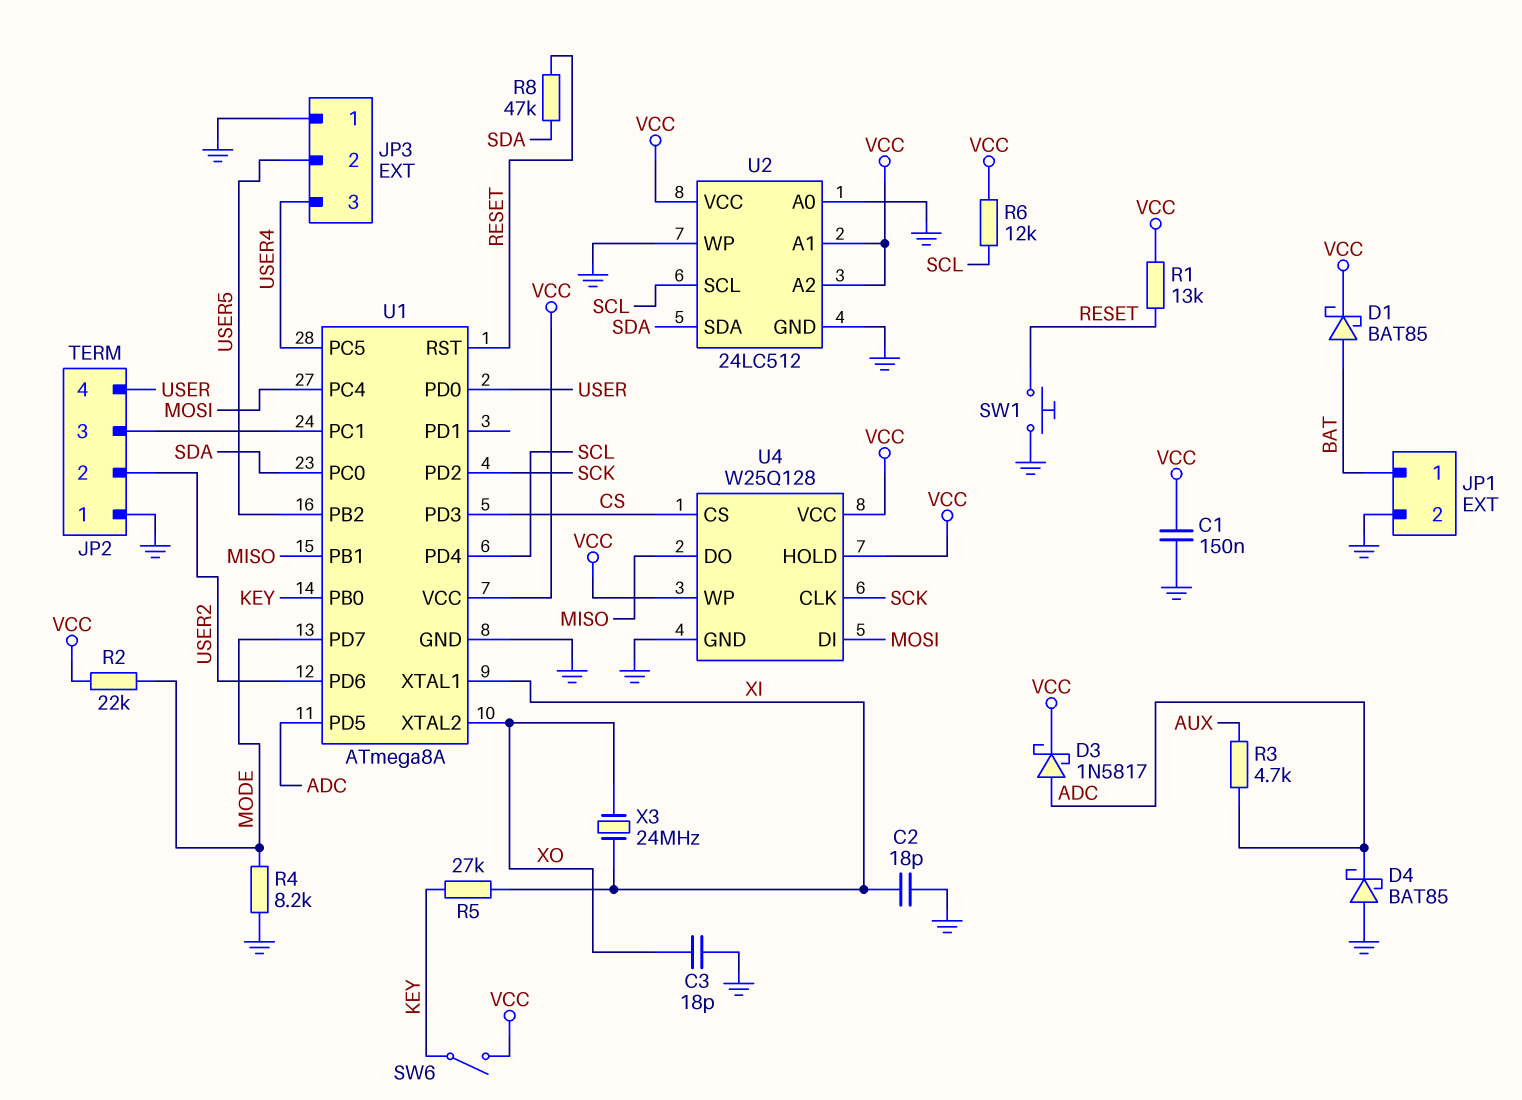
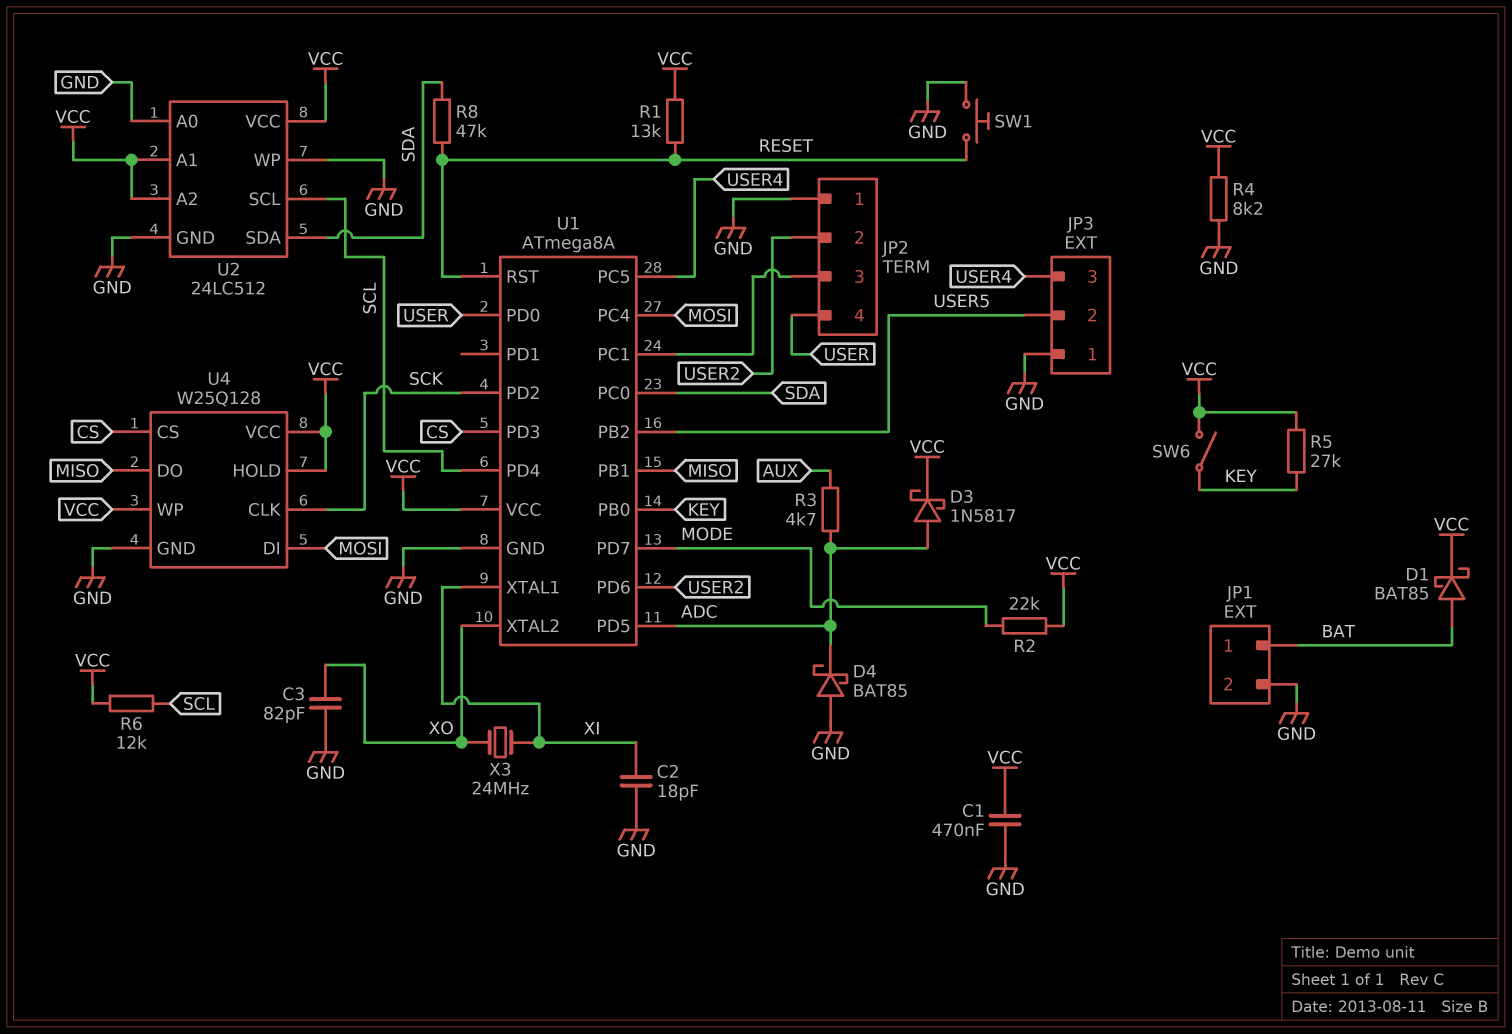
C1: 150nF (GND, VCC) -> 470nF (GND, VCC)
C3: 18pF (GND, XO) -> 82pF (GND, XO)
R4: 8.2k (GND, MODE) -> 8.2k (GND, VCC)
R5: 27k (KEY, XI) -> 27k (KEY, VCC)

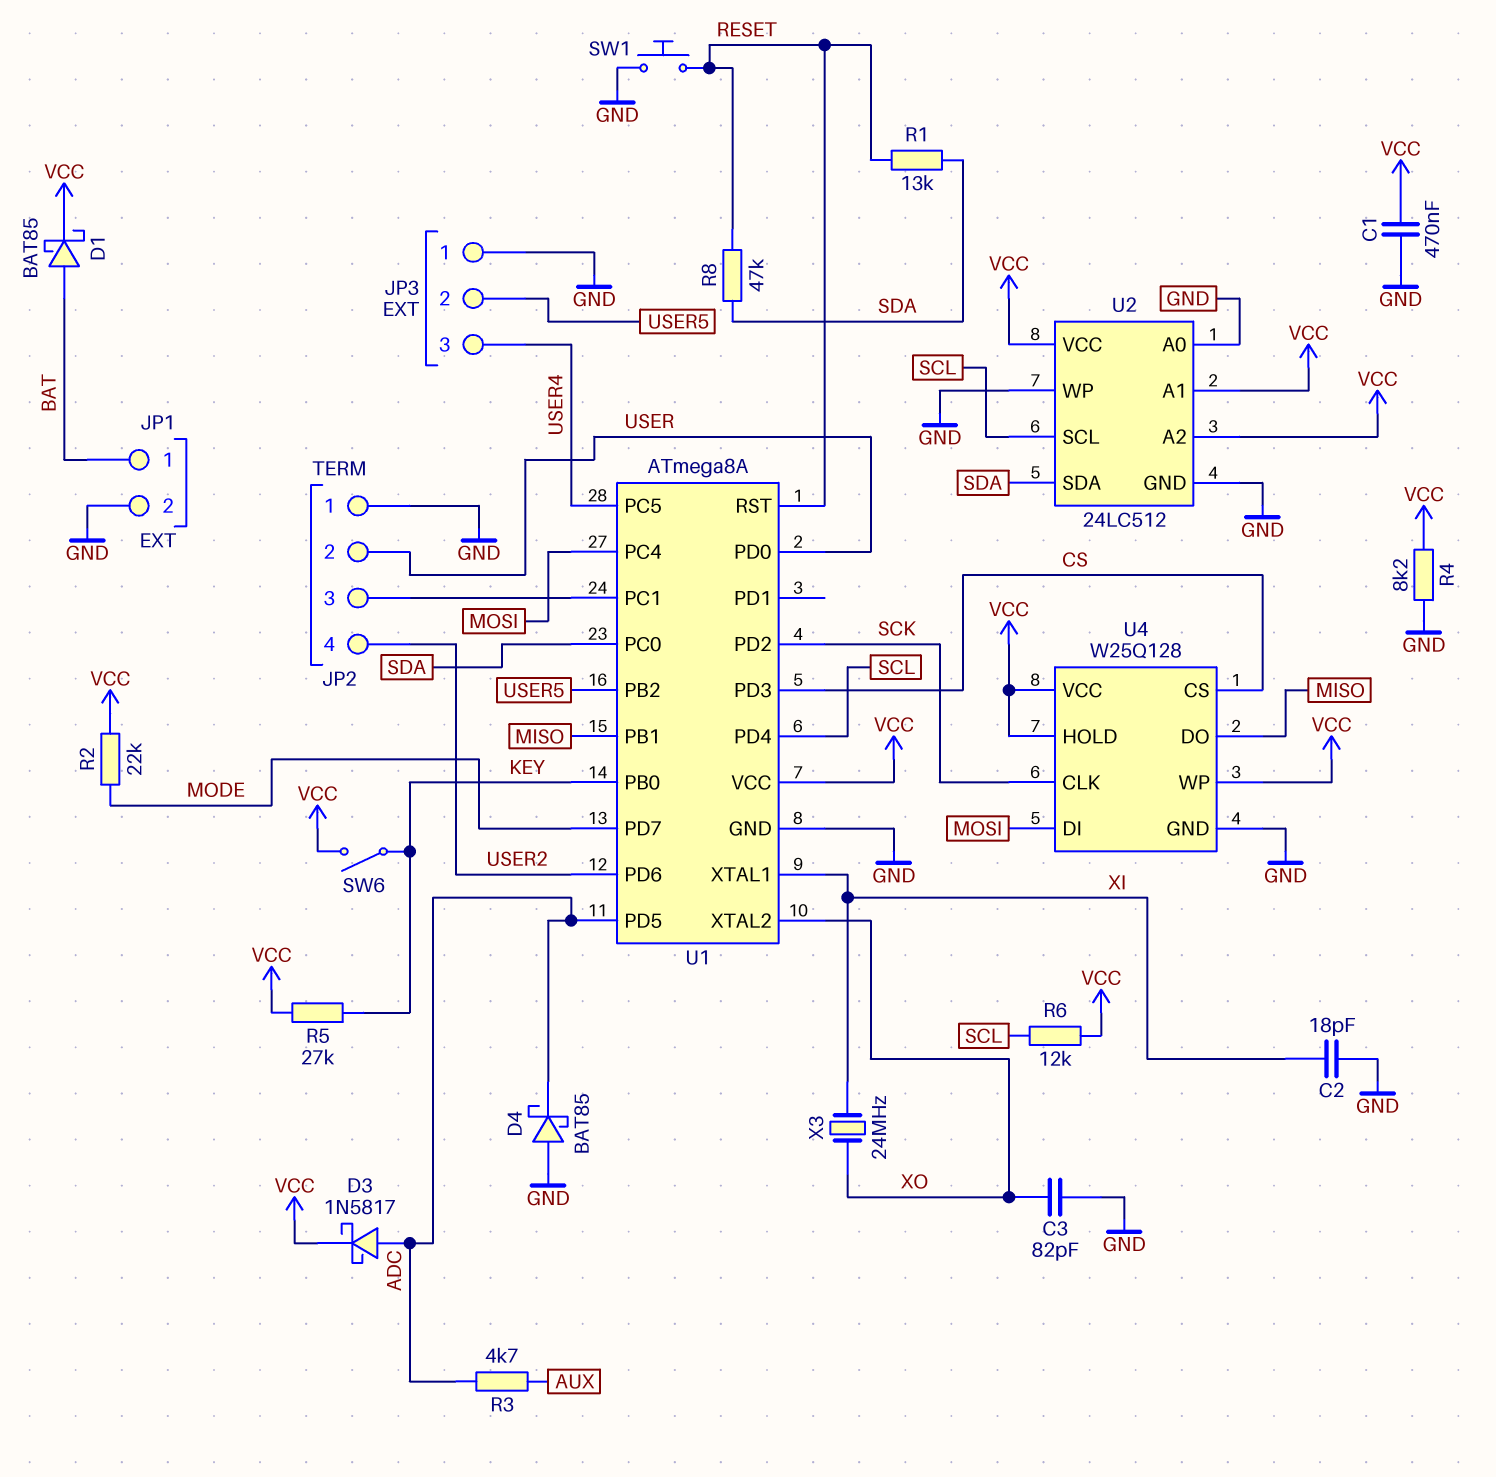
JP2 pin 2: USER2 -> USER
JP2 pin 4: USER -> USER2
R1: 13k (RESET, VCC) -> 13k (RESET, SDA)

